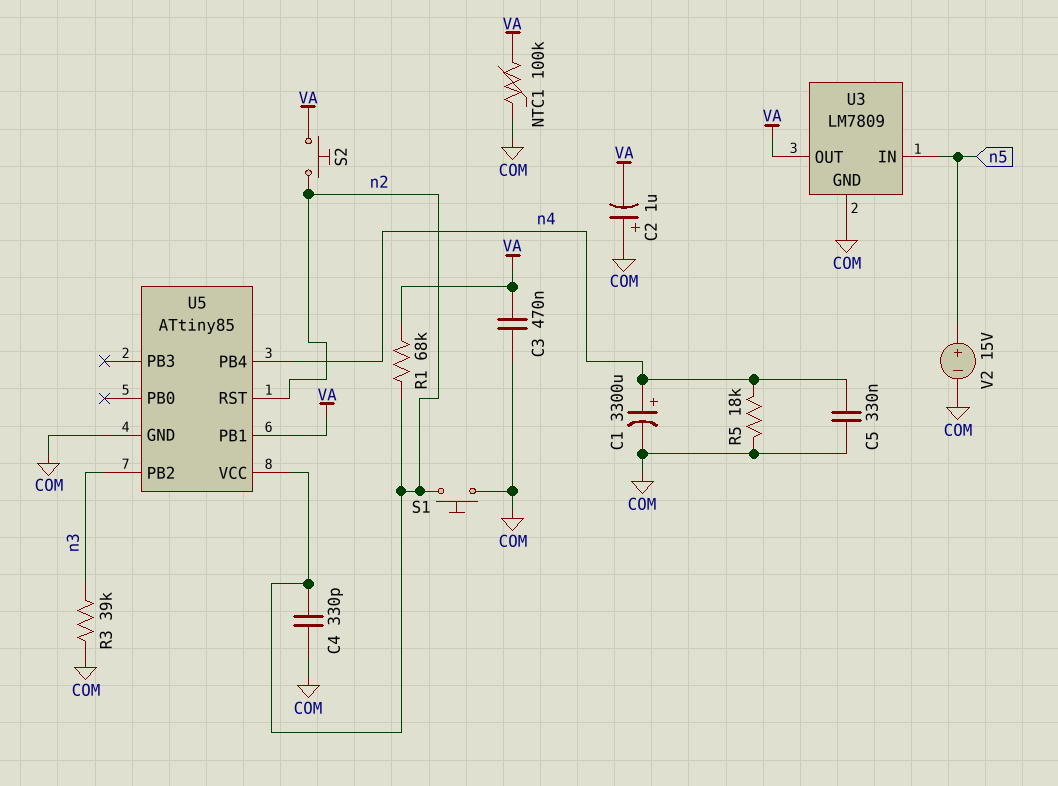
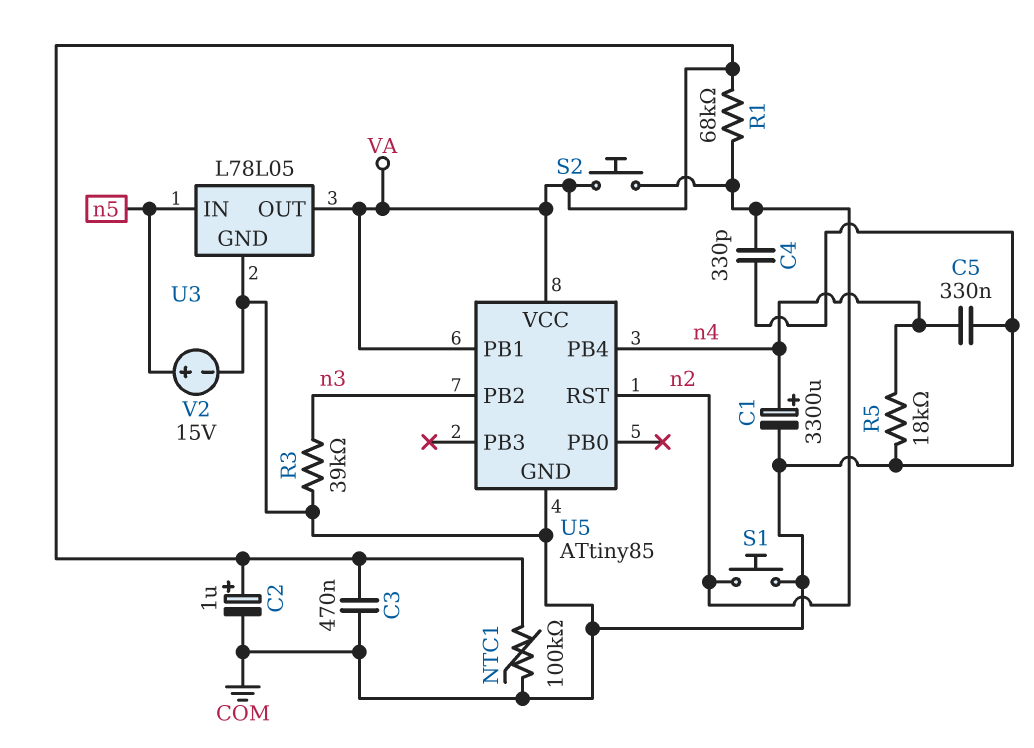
C2: 1uF (plus COM, minus VA) -> 1uF (plus VA, minus COM)
U3: LM7809 -> L78L05
U5 pin VCC: n2 -> VA

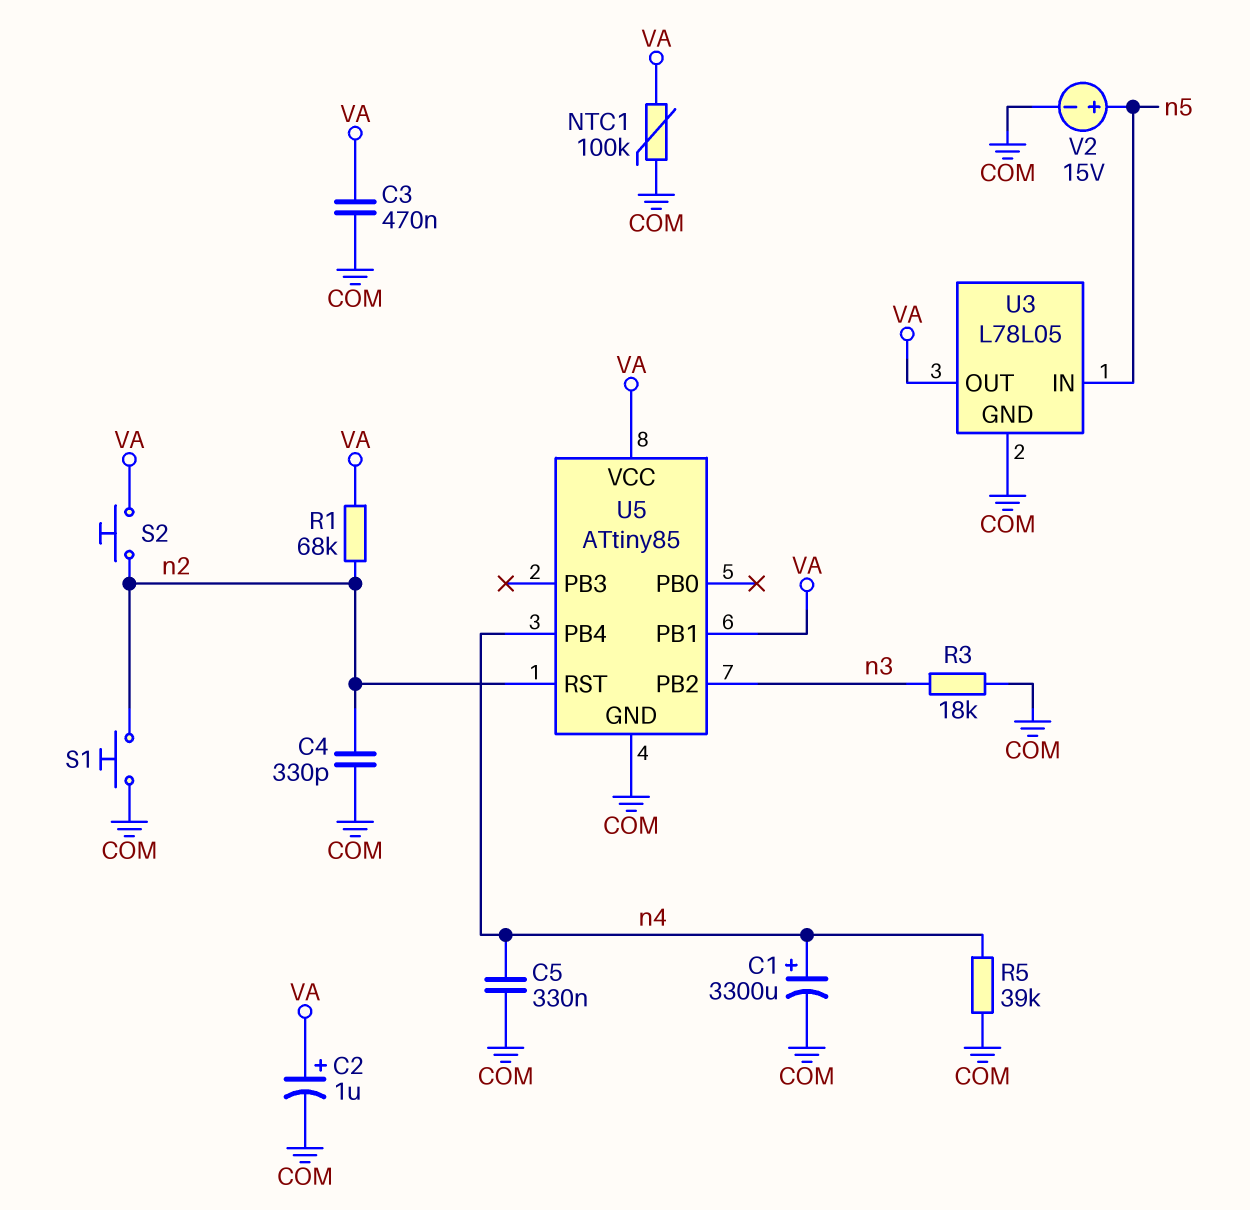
R3: 39k (COM, n3) -> 18k (COM, n3)
R5: 18k (COM, n4) -> 39k (COM, n4)

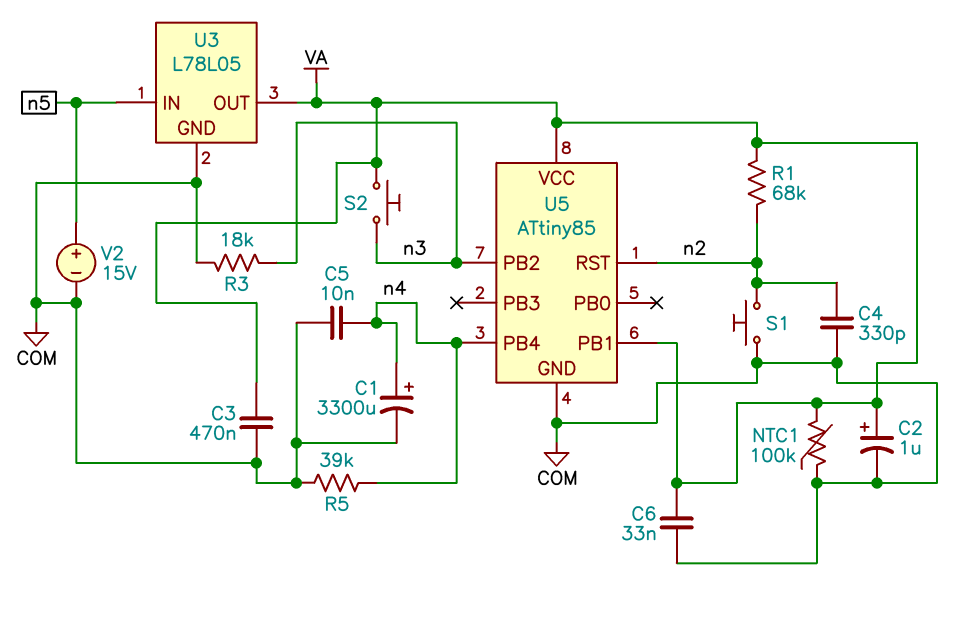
C5: 330nF (COM, n4) -> 10nF (COM, n4)
C6: none -> 33nF (COM, VA)
S2: button (VA, n2) -> button (VA, n3)

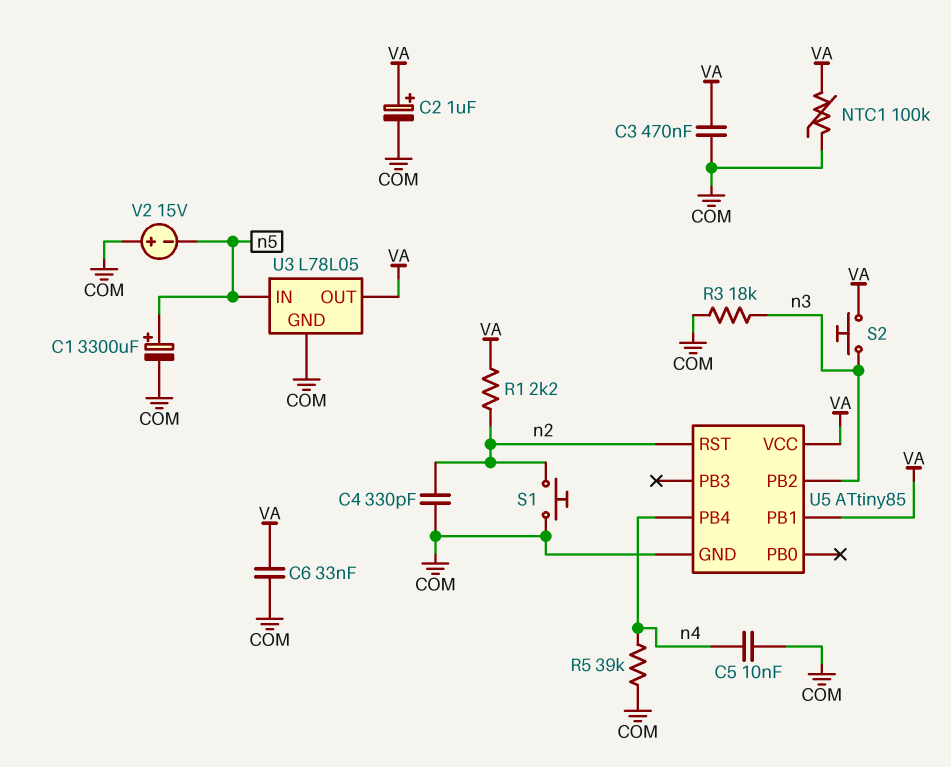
C1: 3300uF (plus n4, minus COM) -> 3300uF (plus n5, minus COM)
R1: 68k (VA, n2) -> 2.2k (VA, n2)
V2: 15V (plus n5, minus COM) -> 15V (plus COM, minus n5)

